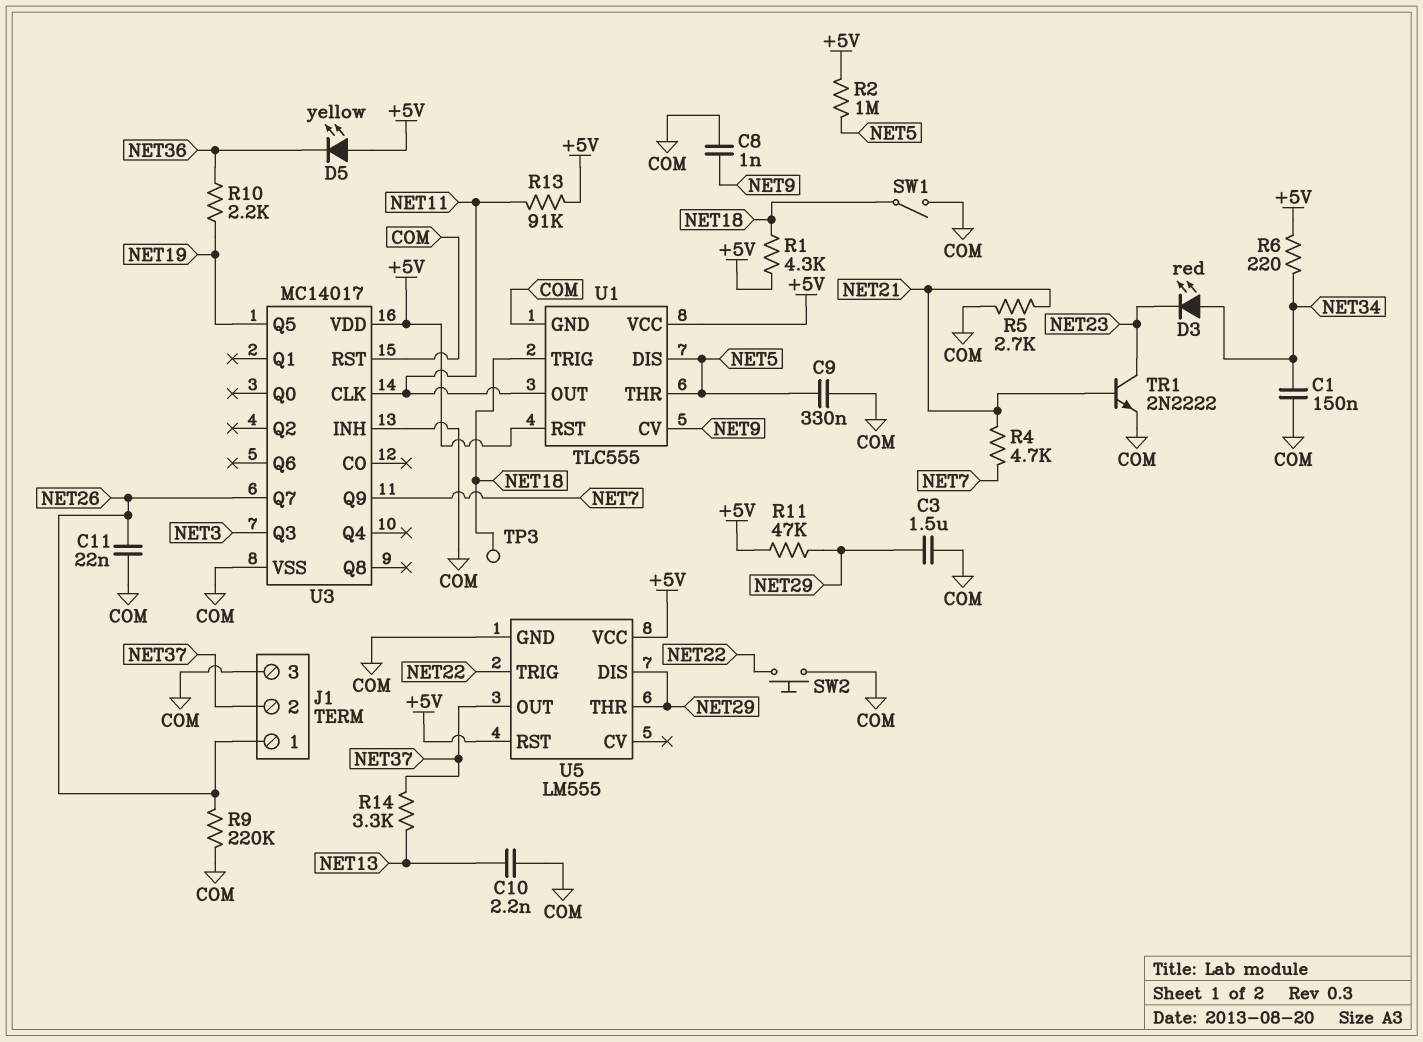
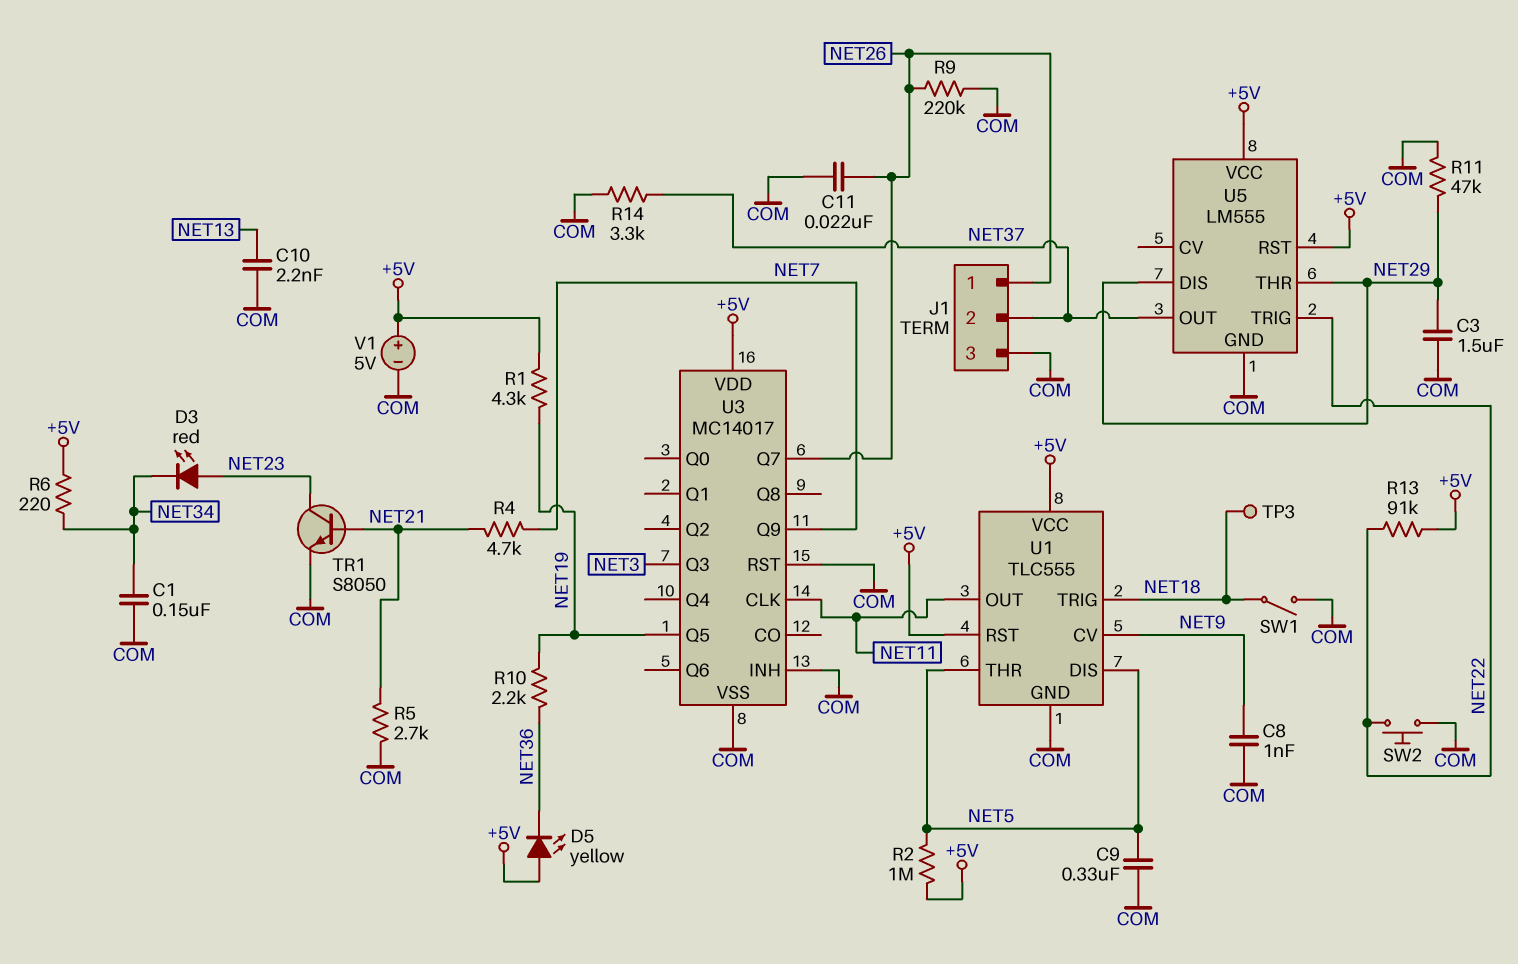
D3: LED red (A NET34, K NET23) -> LED red (A NET23, K NET34)
R1: 4.3k (+5V, NET18) -> 4.3k (+5V, NET19)
R11: 47k (+5V, NET29) -> 47k (COM, NET29)
R13: 91k (+5V, NET11) -> 91k (+5V, NET22)
R14: 3.3k (NET13, NET37) -> 3.3k (COM, NET37)
TR1: NPN 2N2222 (B NET21, C NET23, E COM) -> NPN S8050 (B NET21, C NET23, E COM)
V1: none -> 5V (plus +5V, minus COM)

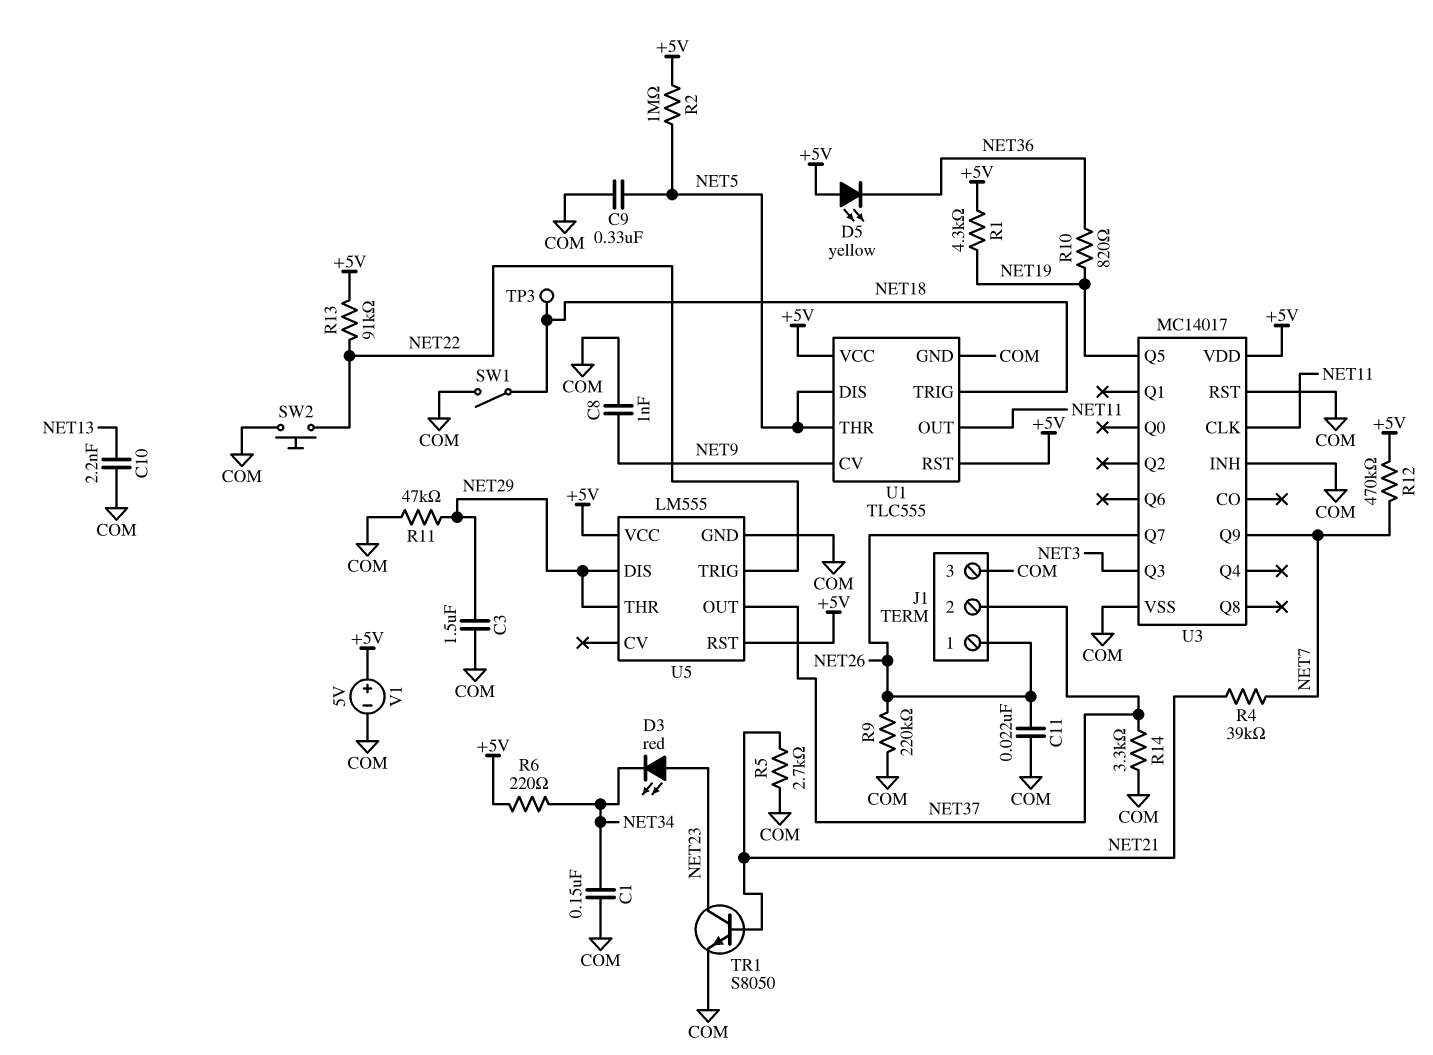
R4: 4.7k (NET7, NET21) -> 39k (NET7, NET21)
R10: 2.2k (NET19, NET36) -> 820 (NET19, NET36)
R12: none -> 470k (+5V, NET7)

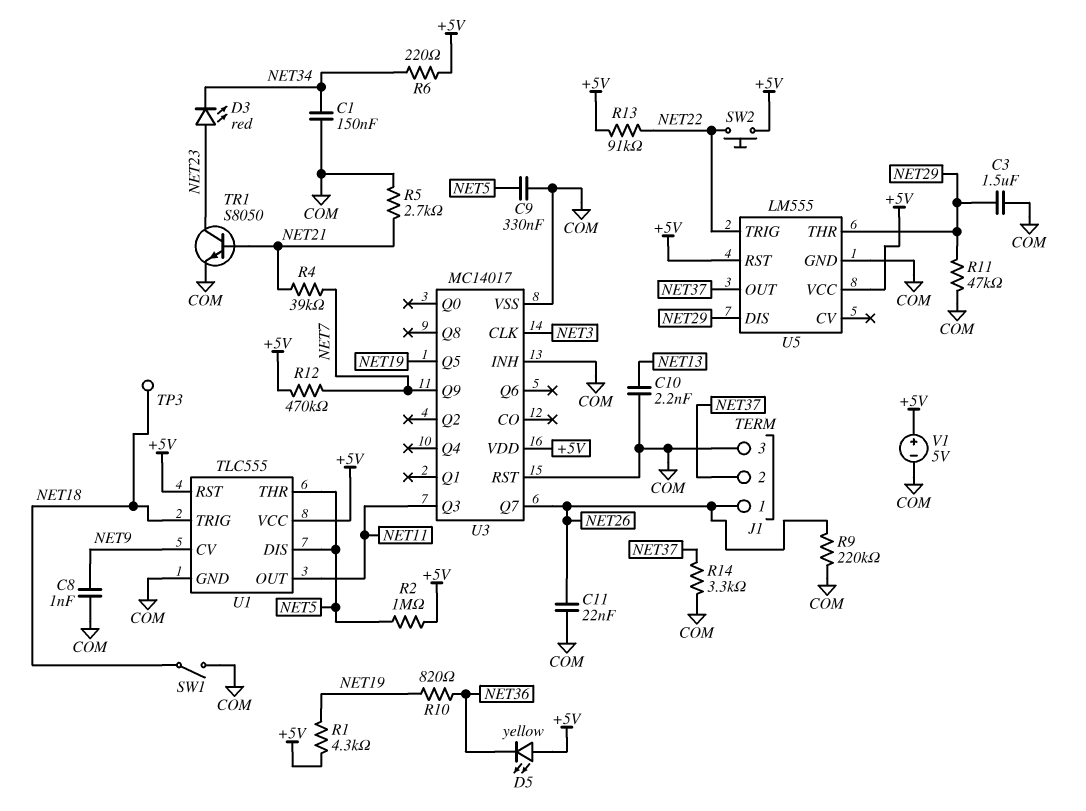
SW2: button (COM, NET22) -> button (+5V, NET22)
U3 pin CLK: NET11 -> NET3
U3 pin Q3: NET3 -> NET11

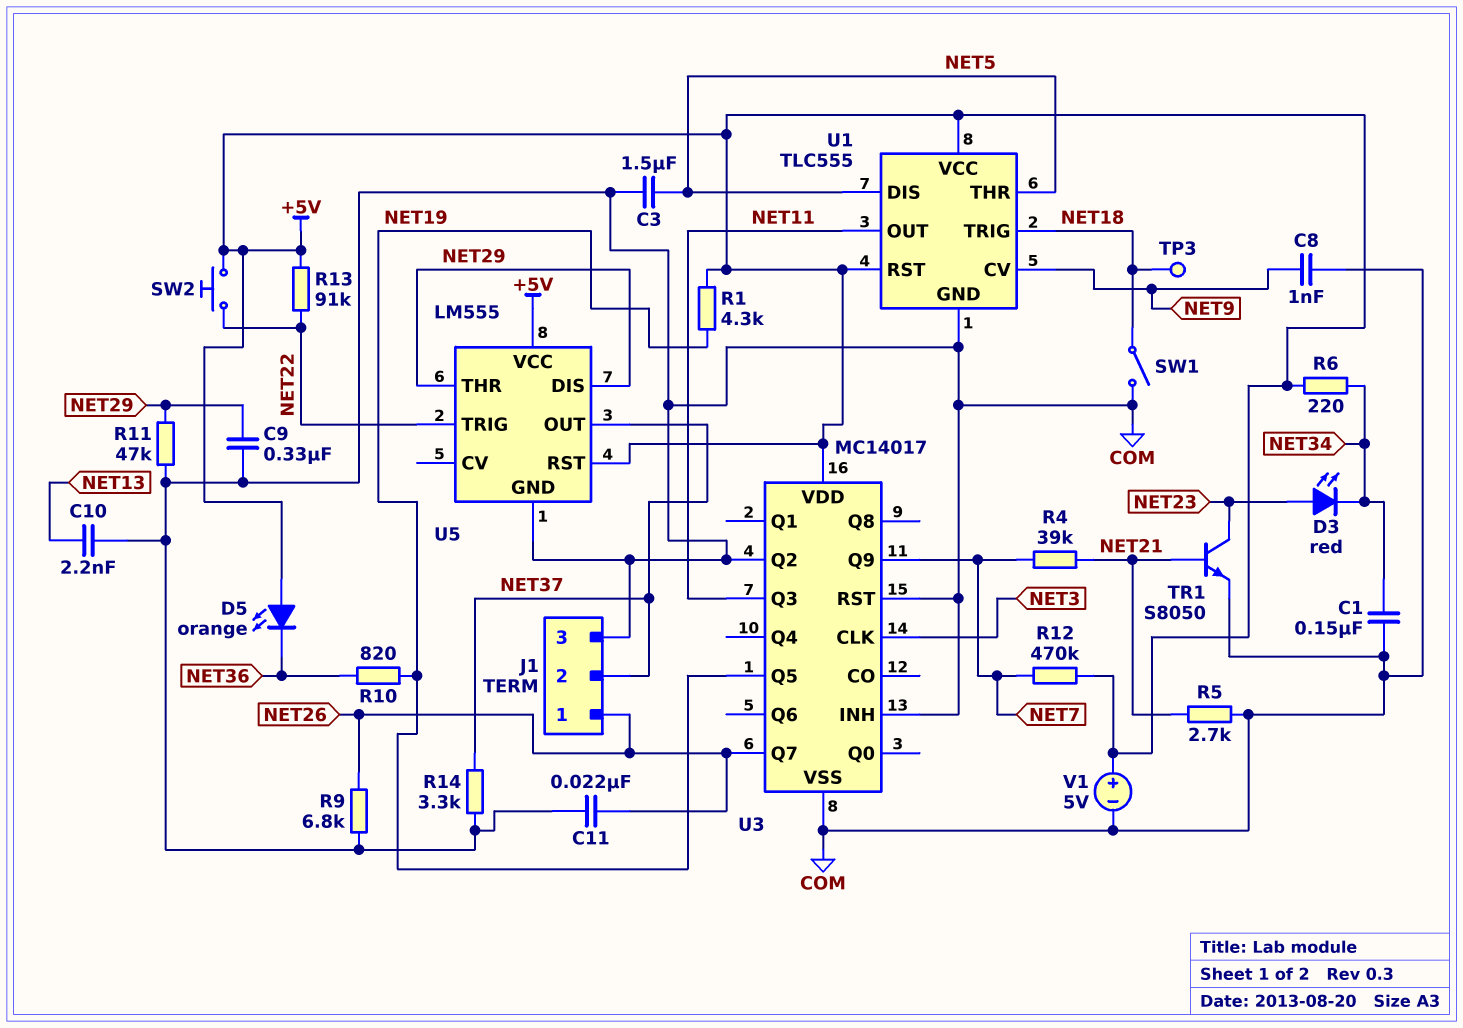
C3: 1.5uF (COM, NET29) -> 1.5uF (COM, NET5)
C9: 330nF (COM, NET5) -> 330nF (COM, NET29)
D5: LED yellow (A +5V, K NET36) -> LED orange (A +5V, K NET36)
R2: 1M (+5V, NET5) -> none
R9: 220k (COM, NET26) -> 6.8k (COM, NET26)
U3 pin Q2: none -> COM

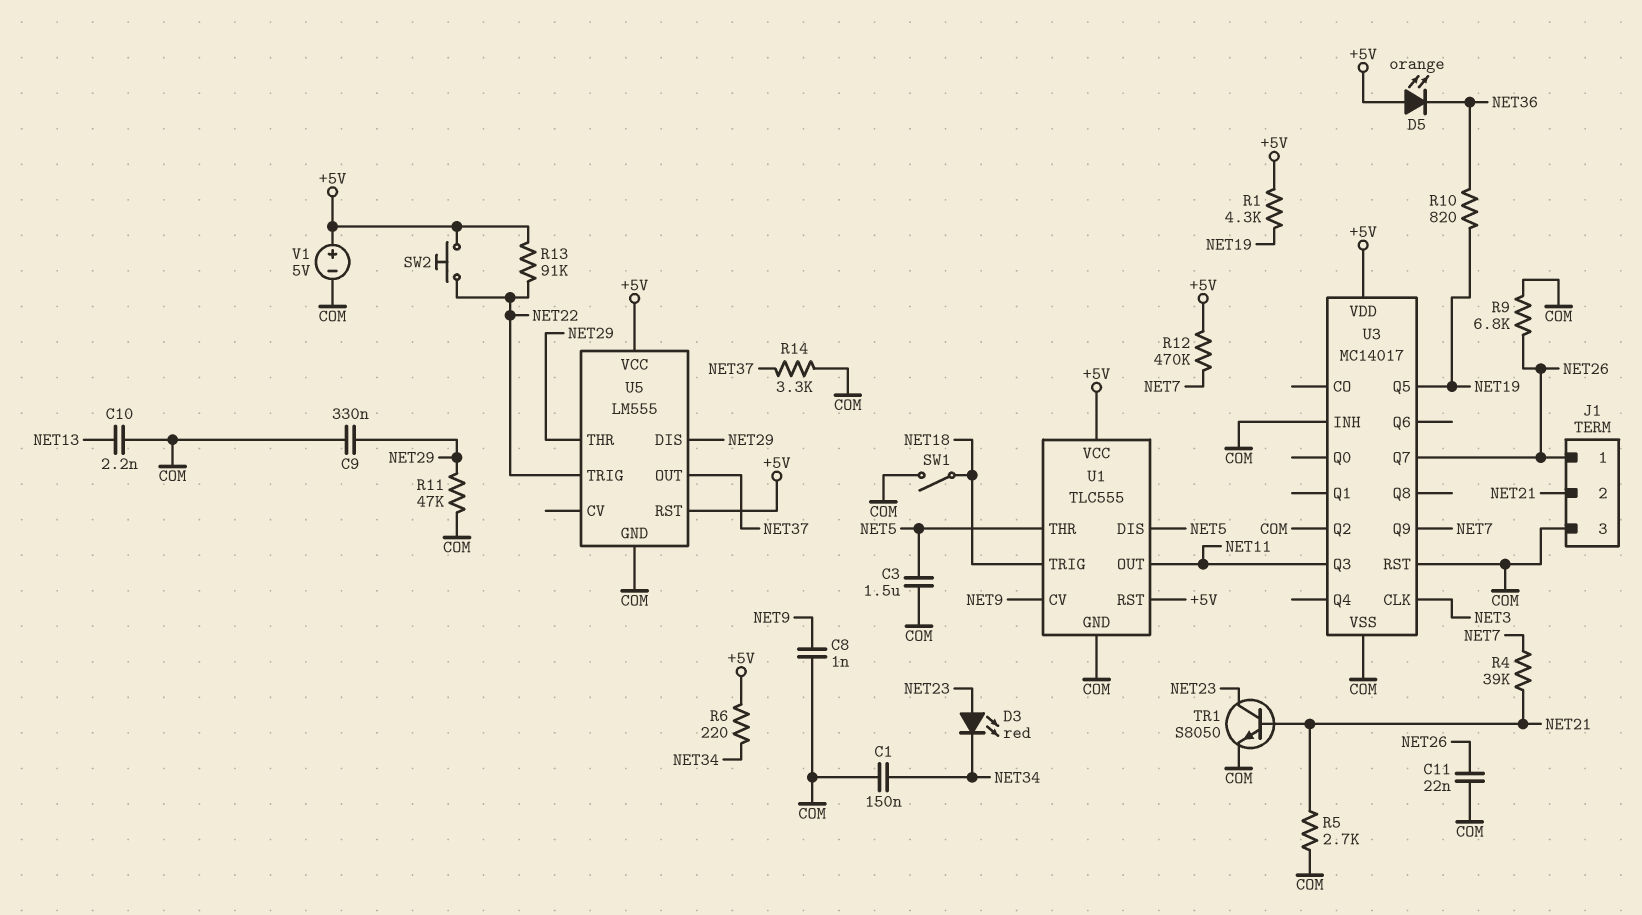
J1 pin 2: NET37 -> NET21
TP3: test point (NET18) -> none

